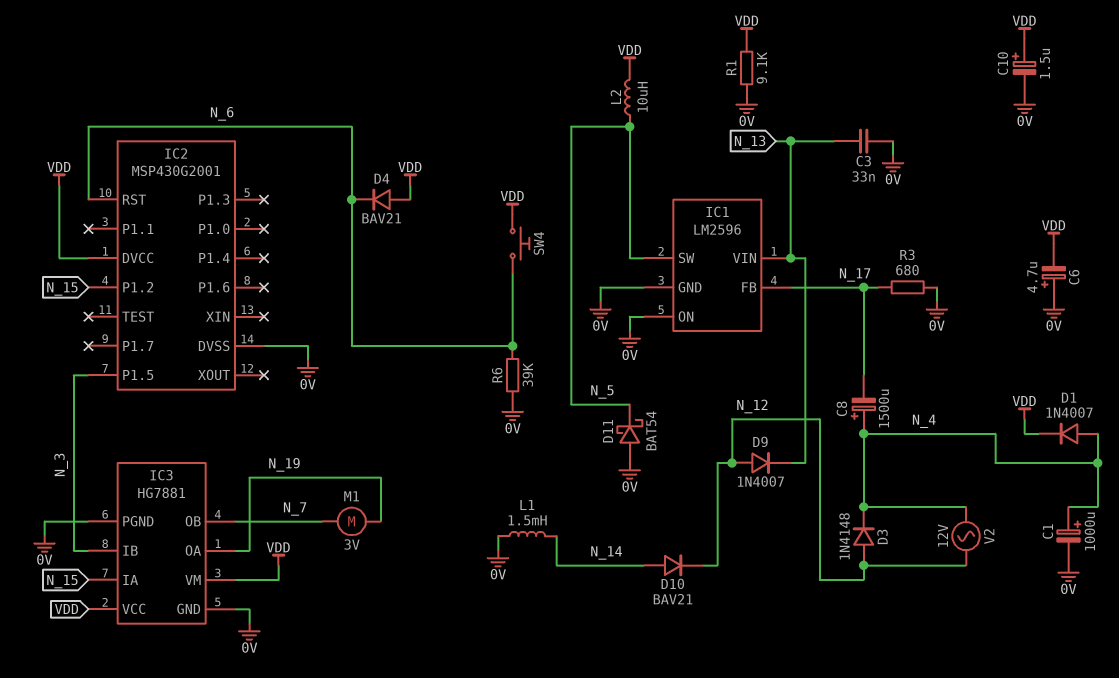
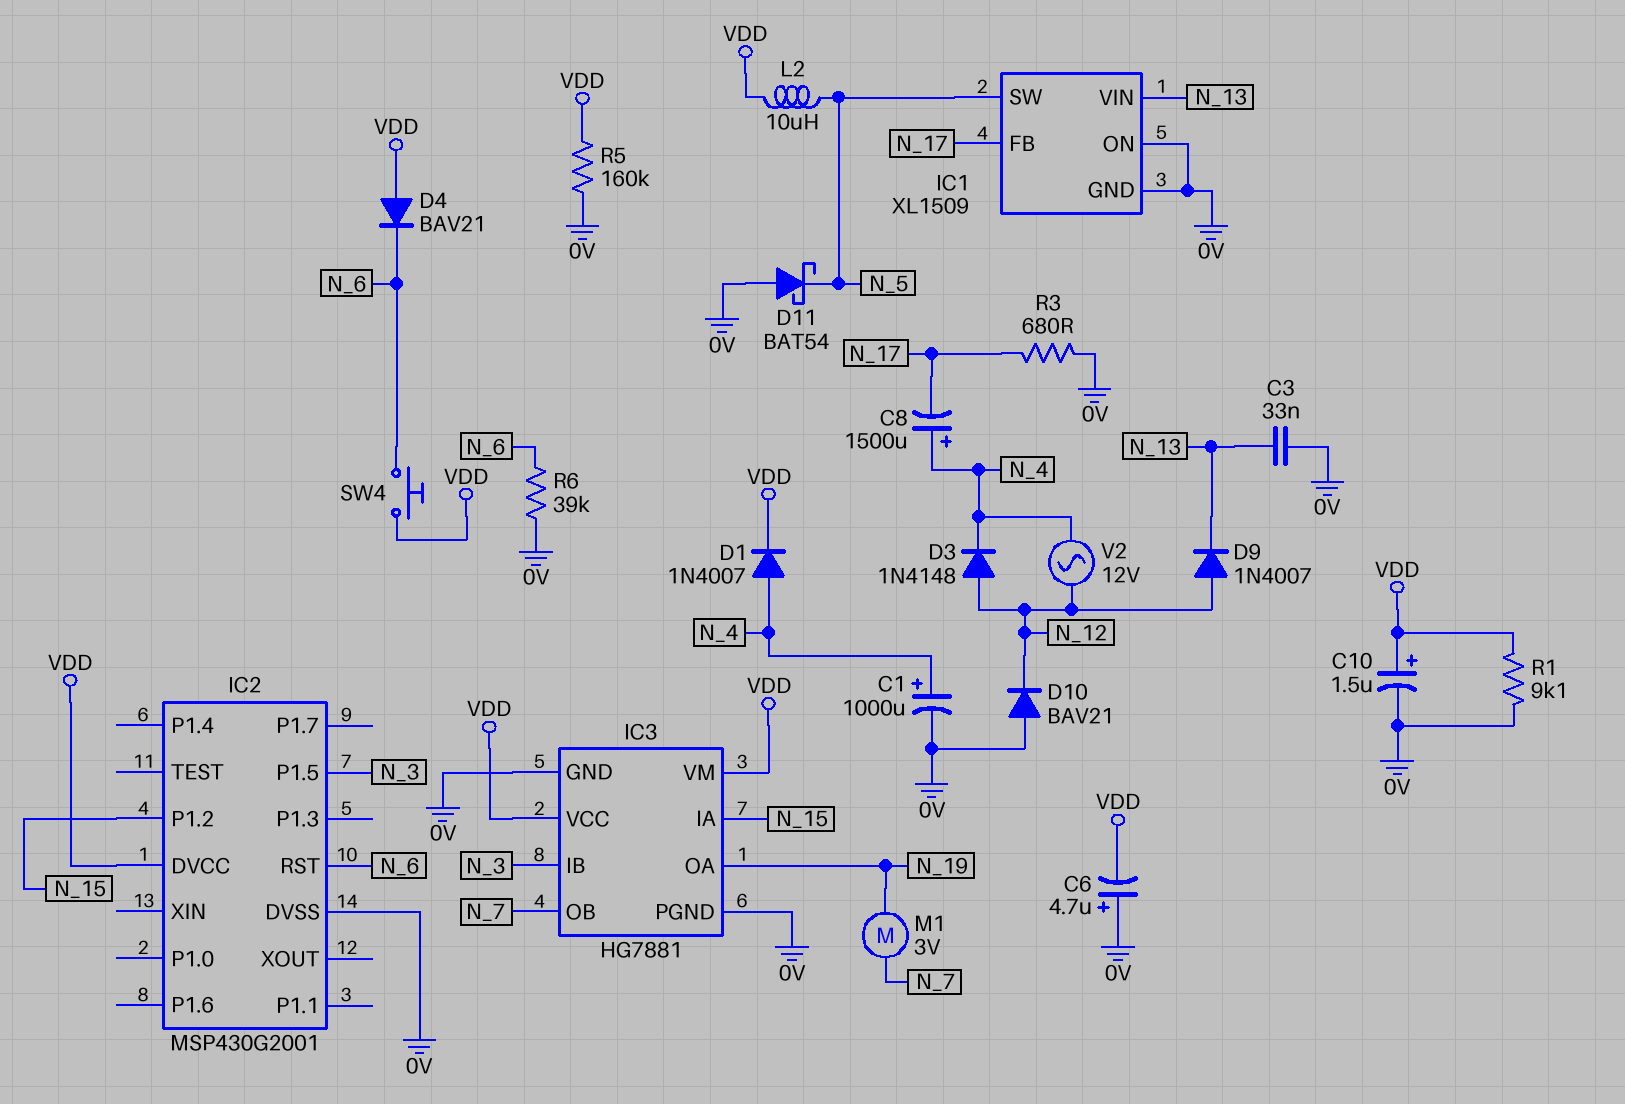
D10: diode BAV21 (A N_14, K N_12) -> diode BAV21 (A 0V, K N_12)
IC1: LM2596 -> XL1509
L1: 1.5mH (0V, N_14) -> none
R5: none -> 160k (0V, VDD)

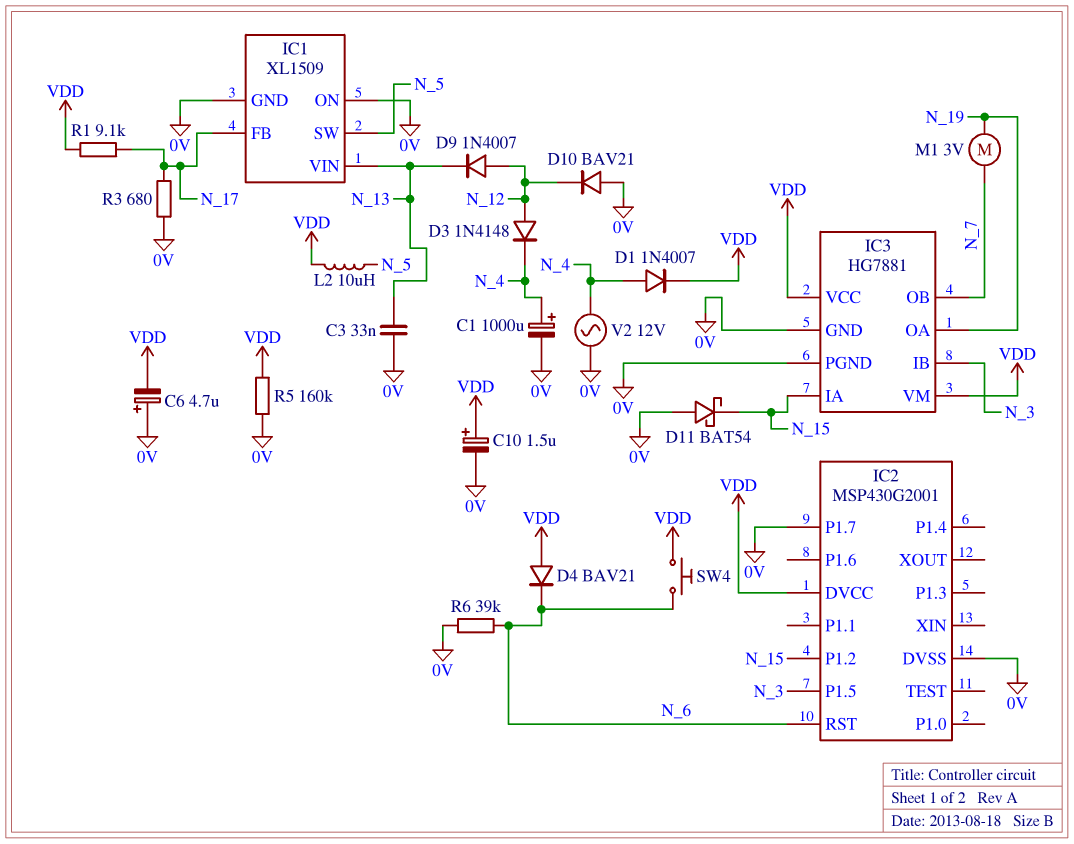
C8: 1500uF (plus N_4, minus N_17) -> none
D11: schottky BAT54 (A 0V, K N_5) -> schottky BAT54 (A 0V, K N_15)
IC2 pin P1.7: none -> 0V
R1: 9.1k (0V, VDD) -> 9.1k (N_17, VDD)
V2: AC 12V (N_4, N_12) -> AC 12V (0V, N_4)

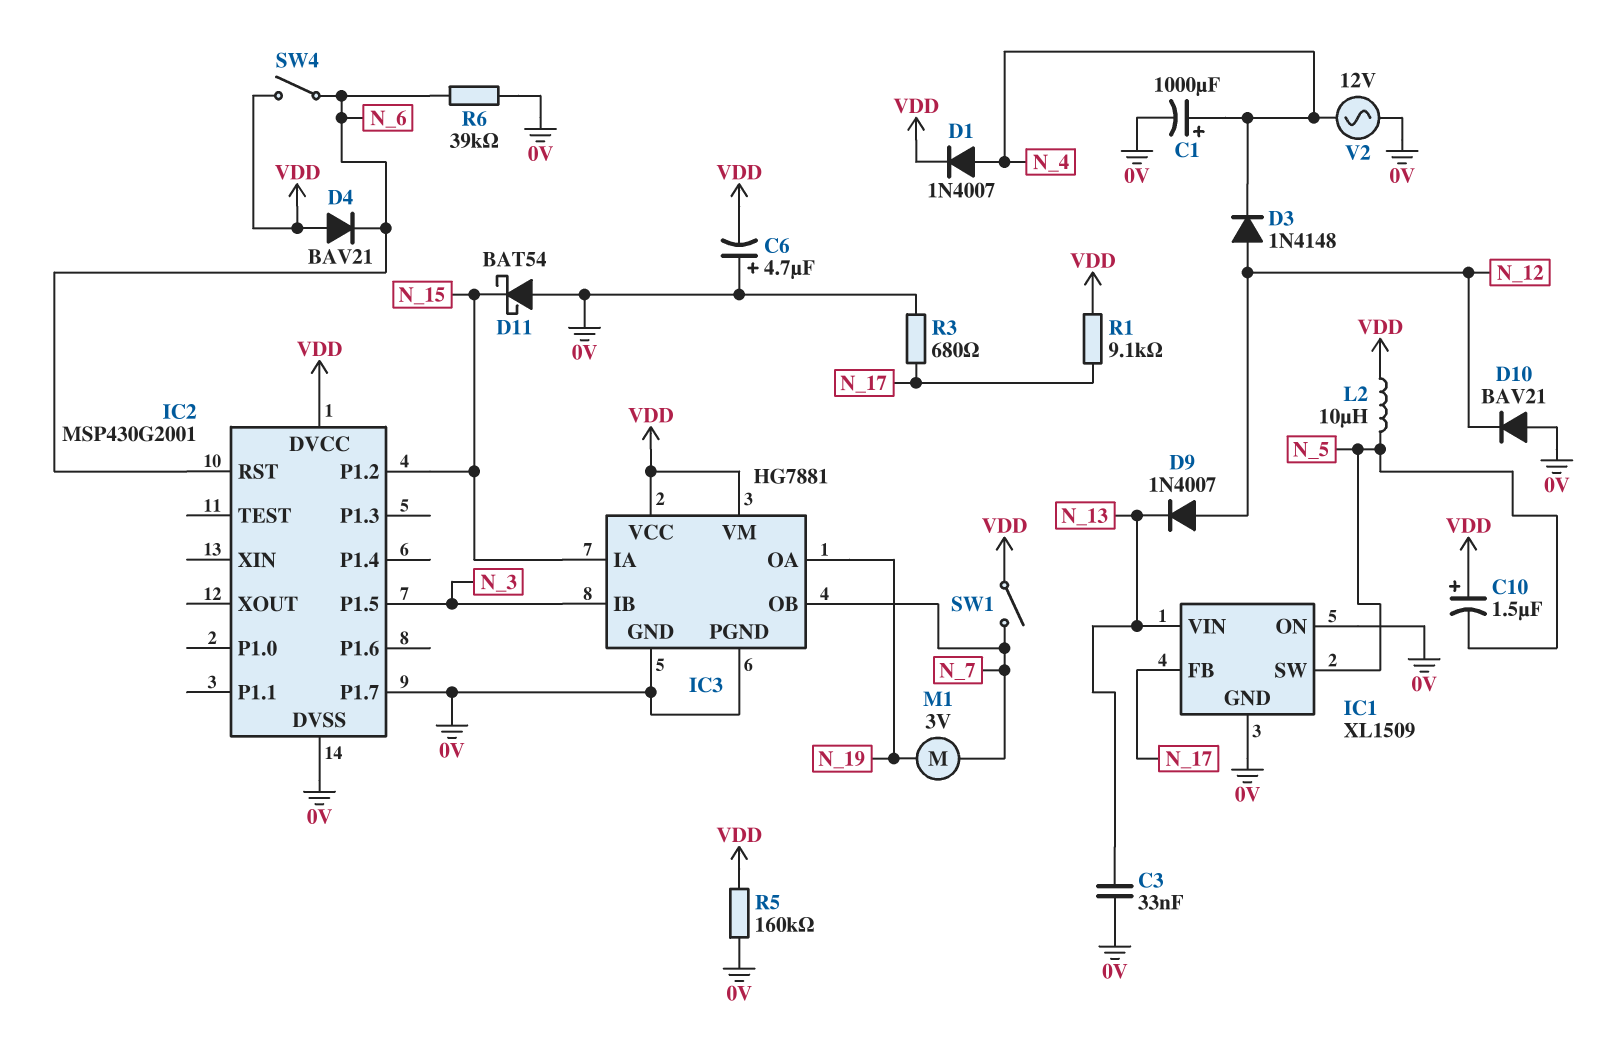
C10: 1.5uF (plus VDD, minus 0V) -> 1.5uF (plus VDD, minus N_5)
SW1: none -> switch (N_7, VDD)
SW4: button (N_6, VDD) -> switch (N_6, VDD)

